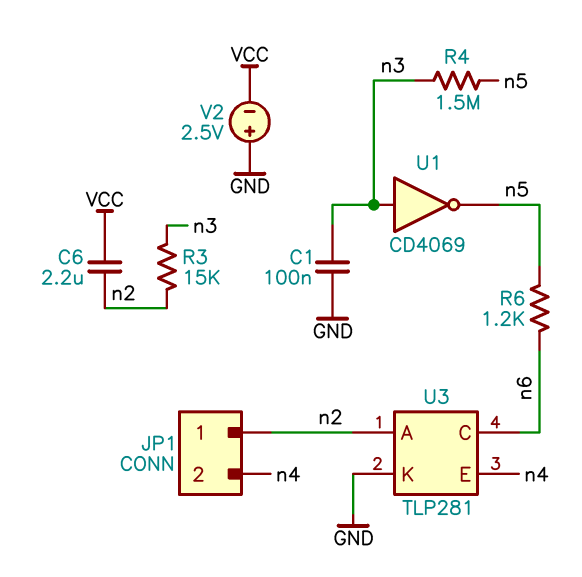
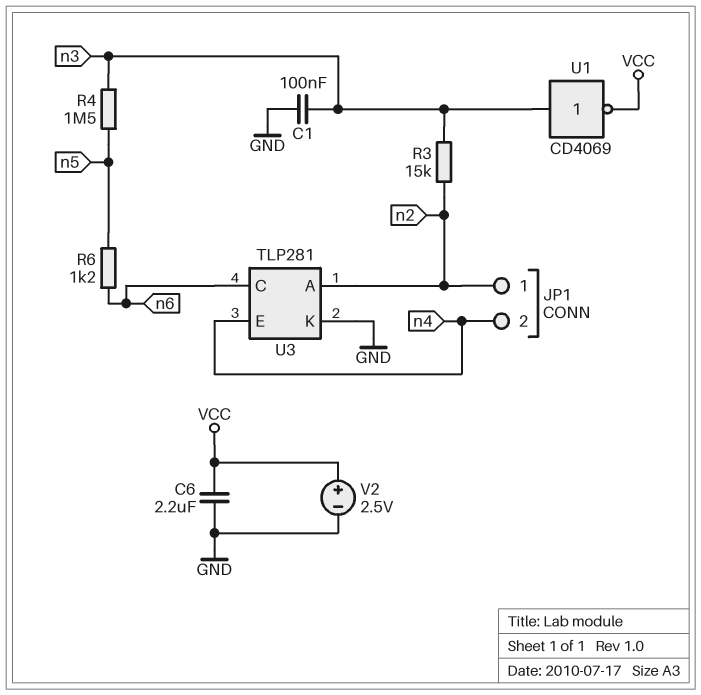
C6: 2.2uF (VCC, n2) -> 2.2uF (GND, VCC)
U1: NOT CD4069 (in n3, out n5) -> NOT CD4069 (in n3, out VCC)
V2: 2.5V (plus GND, minus VCC) -> 2.5V (plus VCC, minus GND)

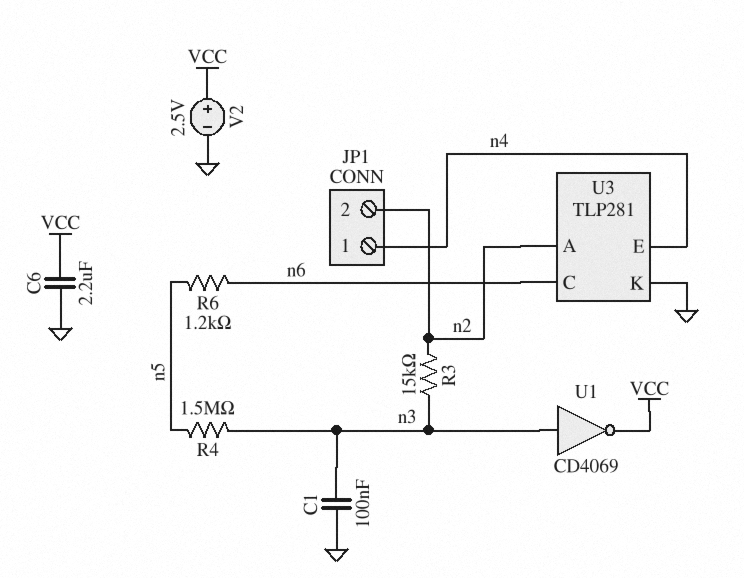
JP1 pin 1: n2 -> n4
JP1 pin 2: n4 -> n2

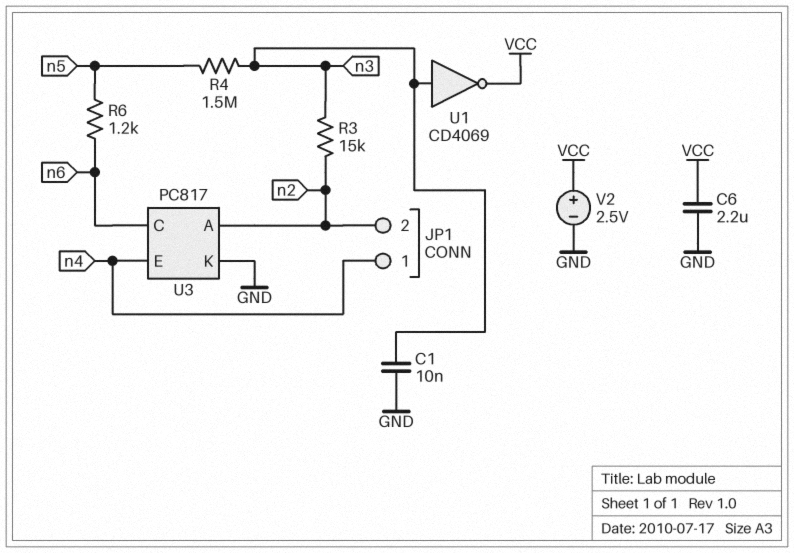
C1: 100nF (GND, n3) -> 10nF (GND, n3)
U3: TLP281 -> PC817

